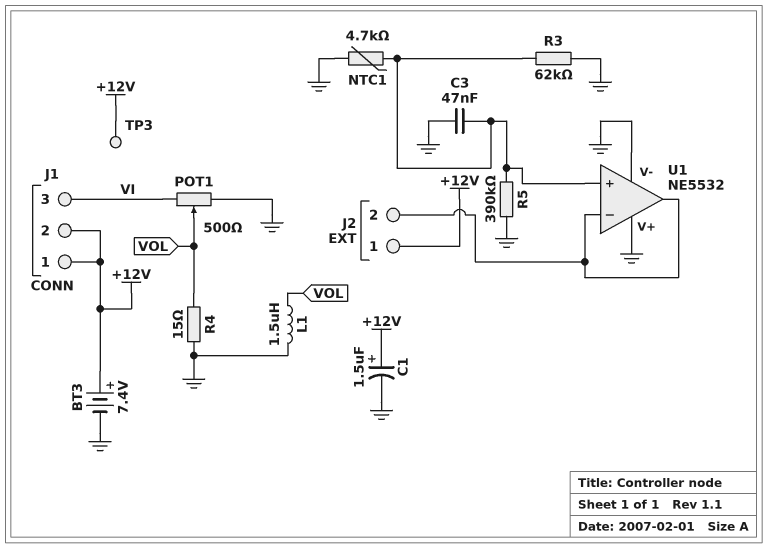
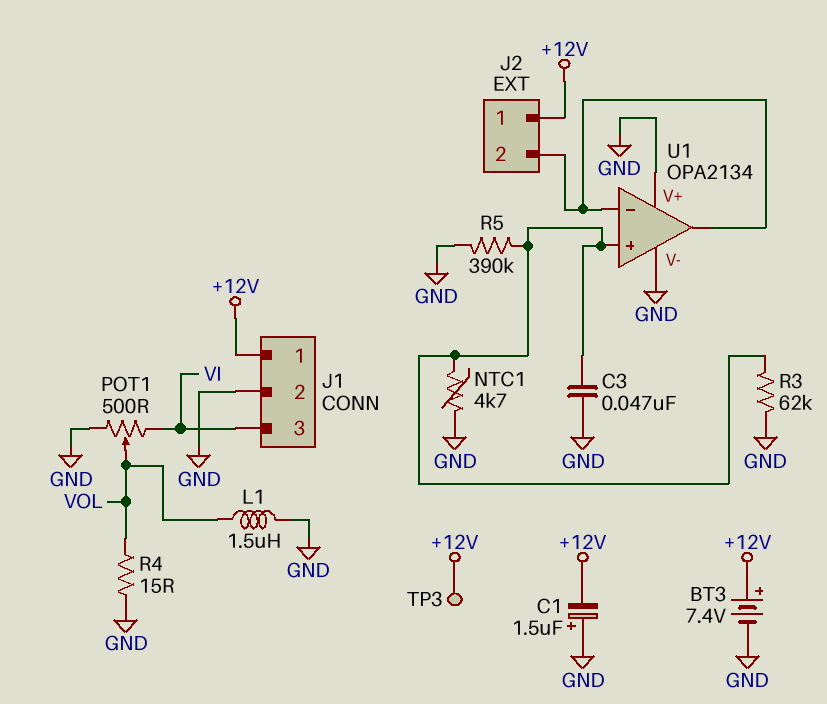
C1: 1.5uF (plus +12V, minus GND) -> 1.5uF (plus GND, minus +12V)
J1 pin 2: +12V -> GND
U1: NE5532 -> OPA2134

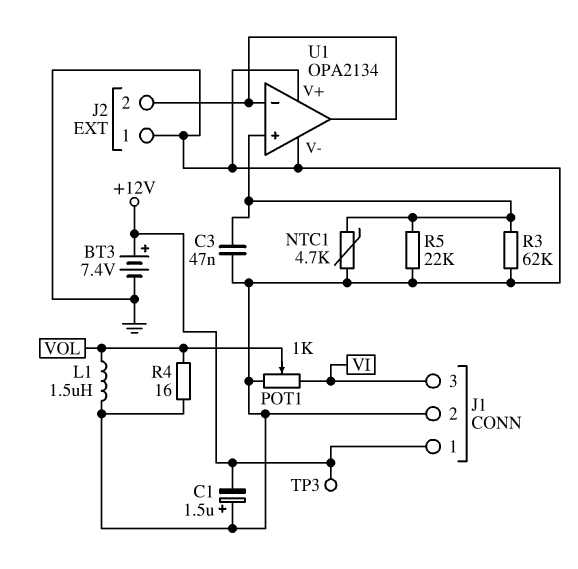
J2 pin 1: +12V -> GND
POT1: 500 (GND, VI, wiper VOL) -> 1k (GND, VI, wiper VOL)
R4: 15 (GND, VOL) -> 16 (GND, VOL)
R5: 390k (GND, U1/in+) -> 22k (GND, U1/in+)

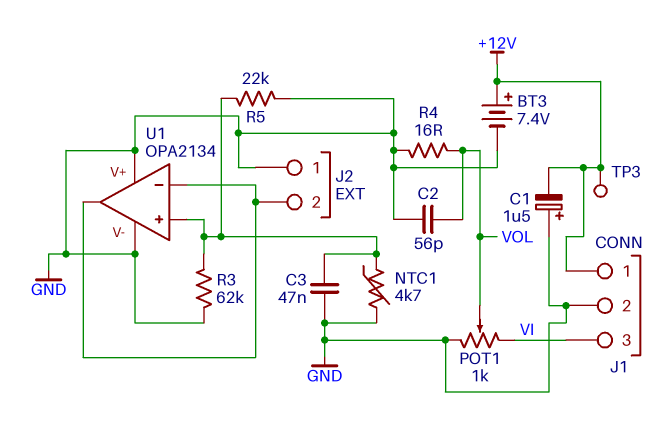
C2: none -> 56pF (GND, VOL)
L1: 1.5uH (GND, VOL) -> none

